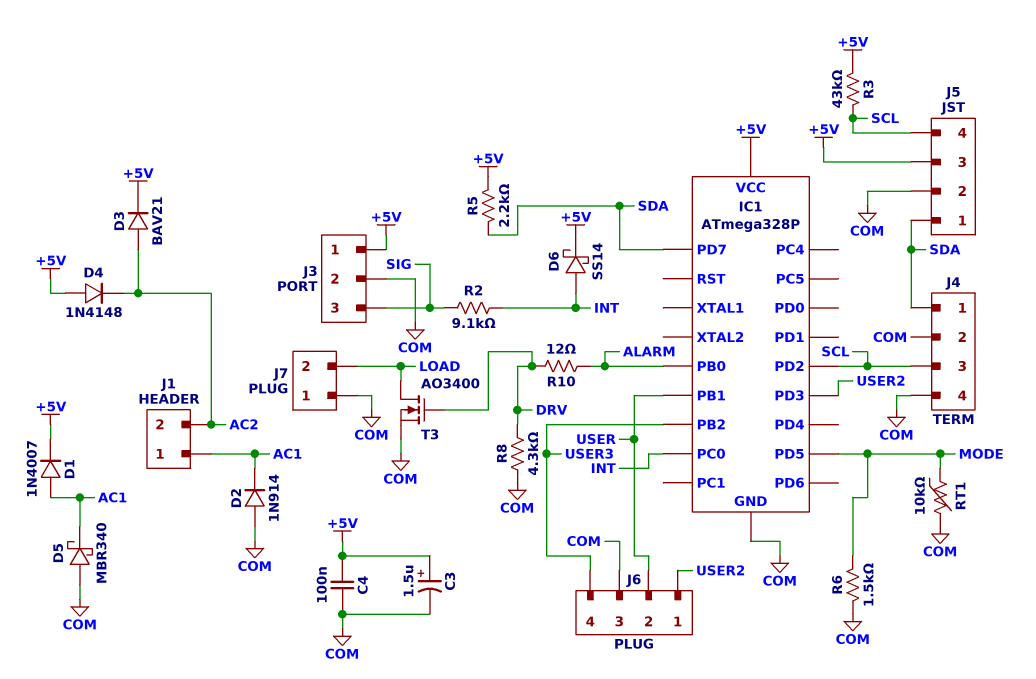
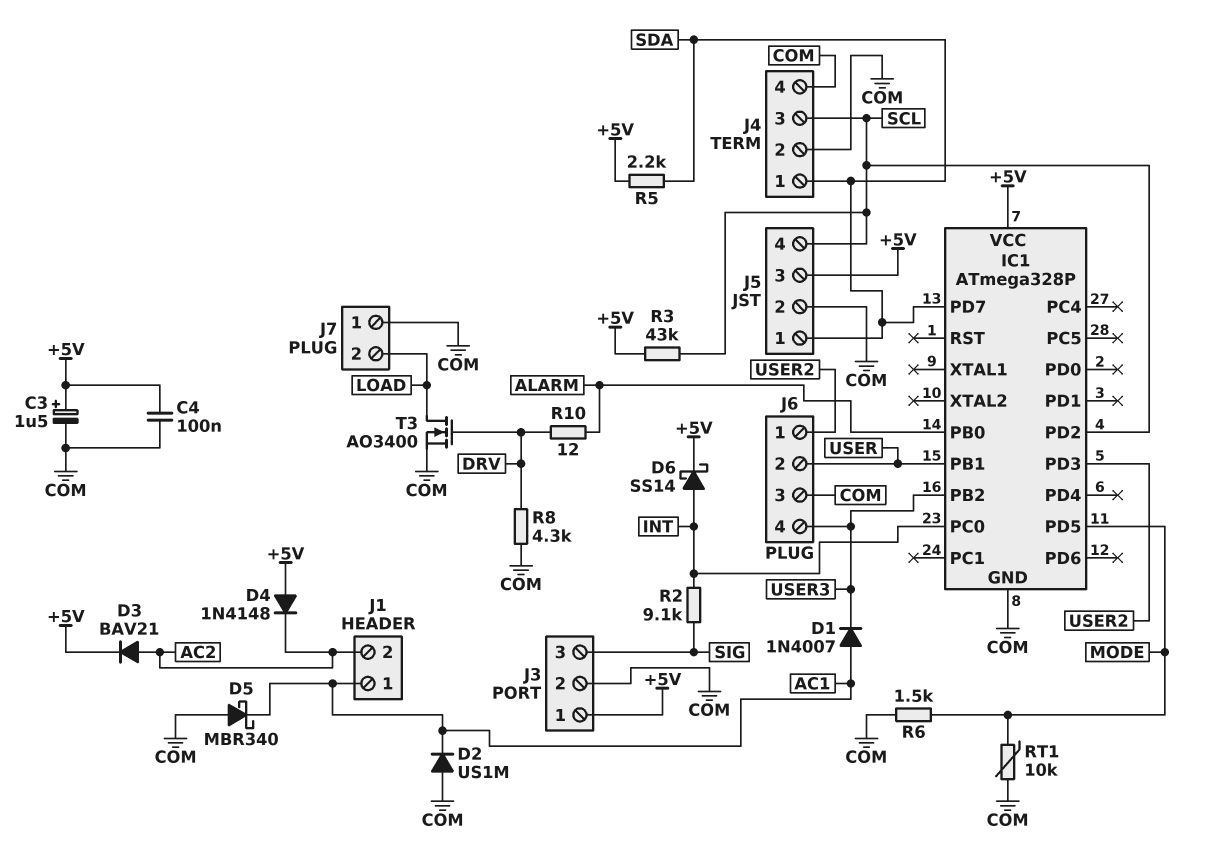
D1: diode 1N4007 (A AC1, K +5V) -> diode 1N4007 (A AC1, K USER3)
D2: diode 1N914 (A COM, K AC1) -> diode US1M (A COM, K AC1)

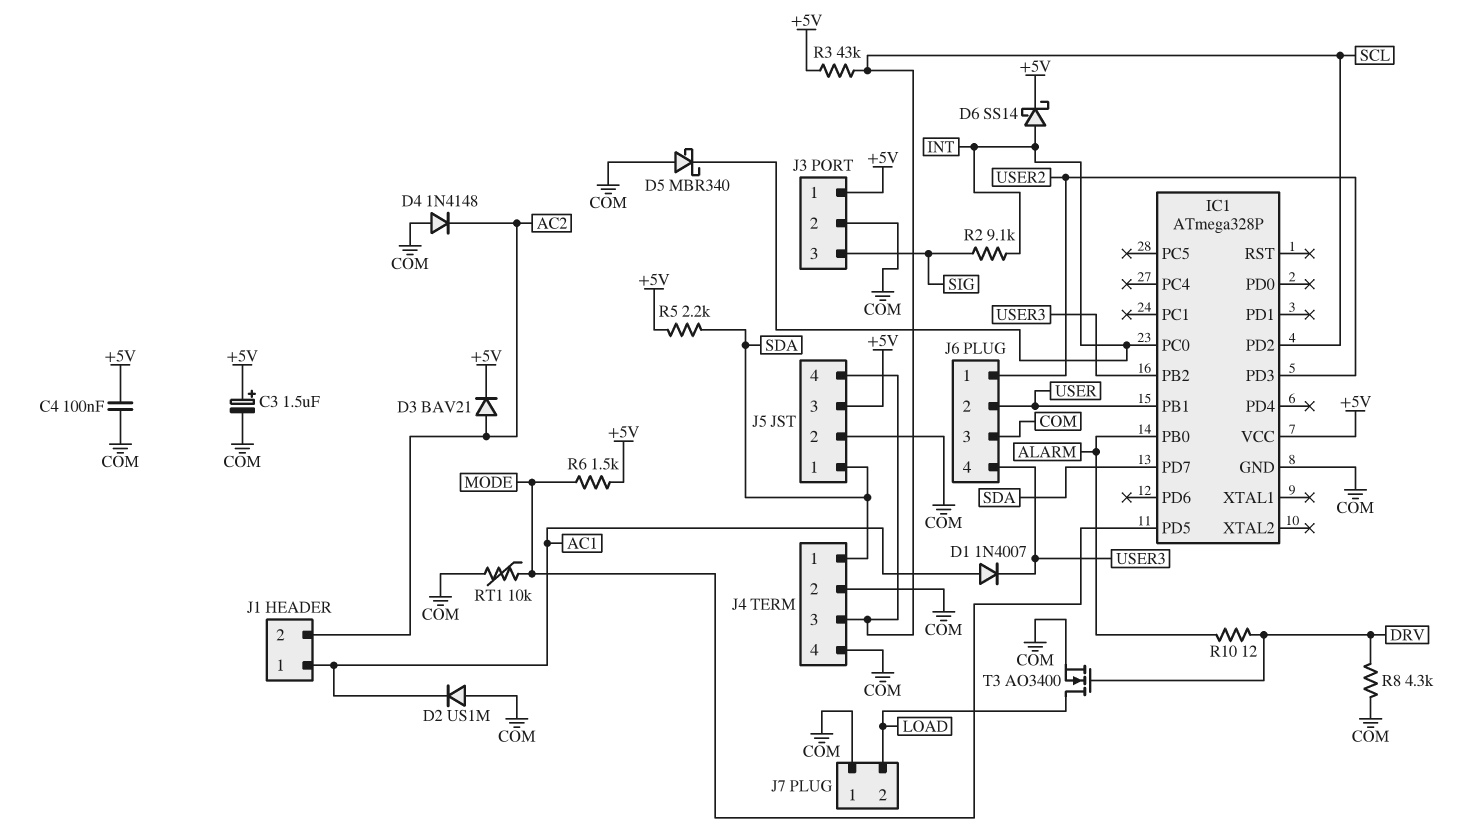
D4: diode 1N4148 (A +5V, K AC2) -> diode 1N4148 (A COM, K AC2)
D5: schottky MBR340 (A COM, K AC1) -> schottky MBR340 (A COM, K INT)
R6: 1.5k (COM, MODE) -> 1.5k (+5V, MODE)

